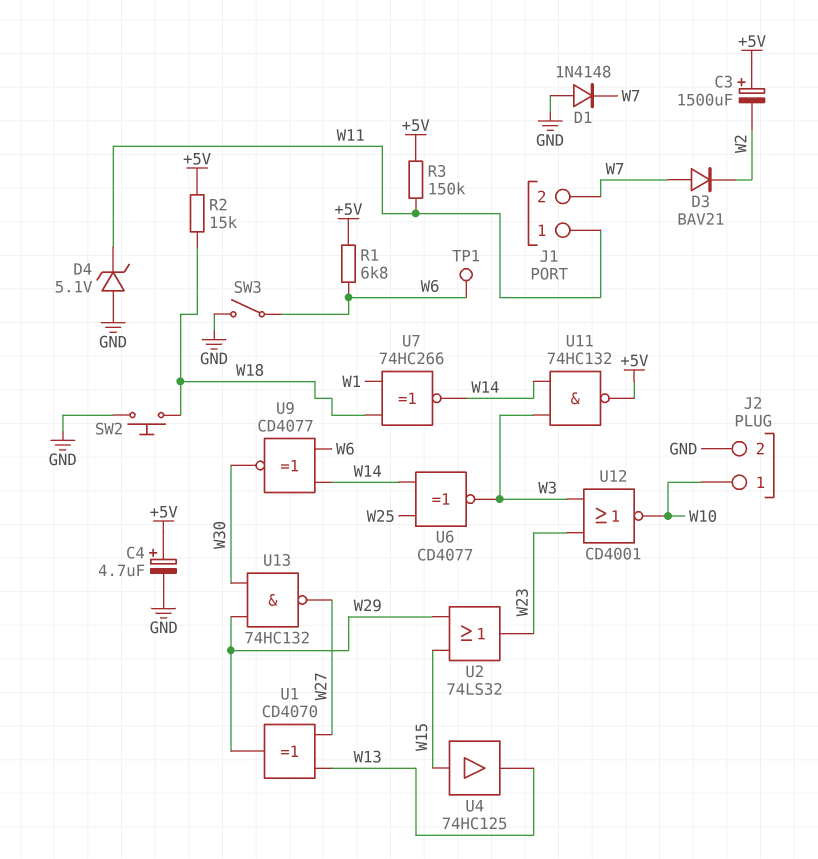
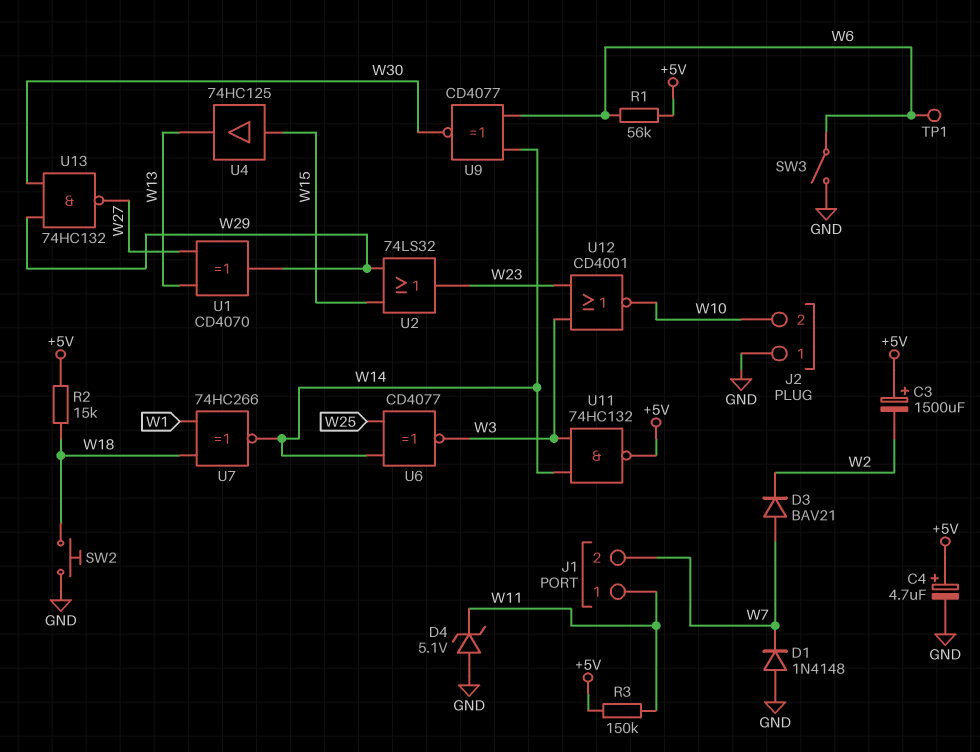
J2 pin 1: W10 -> GND
J2 pin 2: GND -> W10
R1: 6.8k (+5V, W6) -> 56k (+5V, W6)

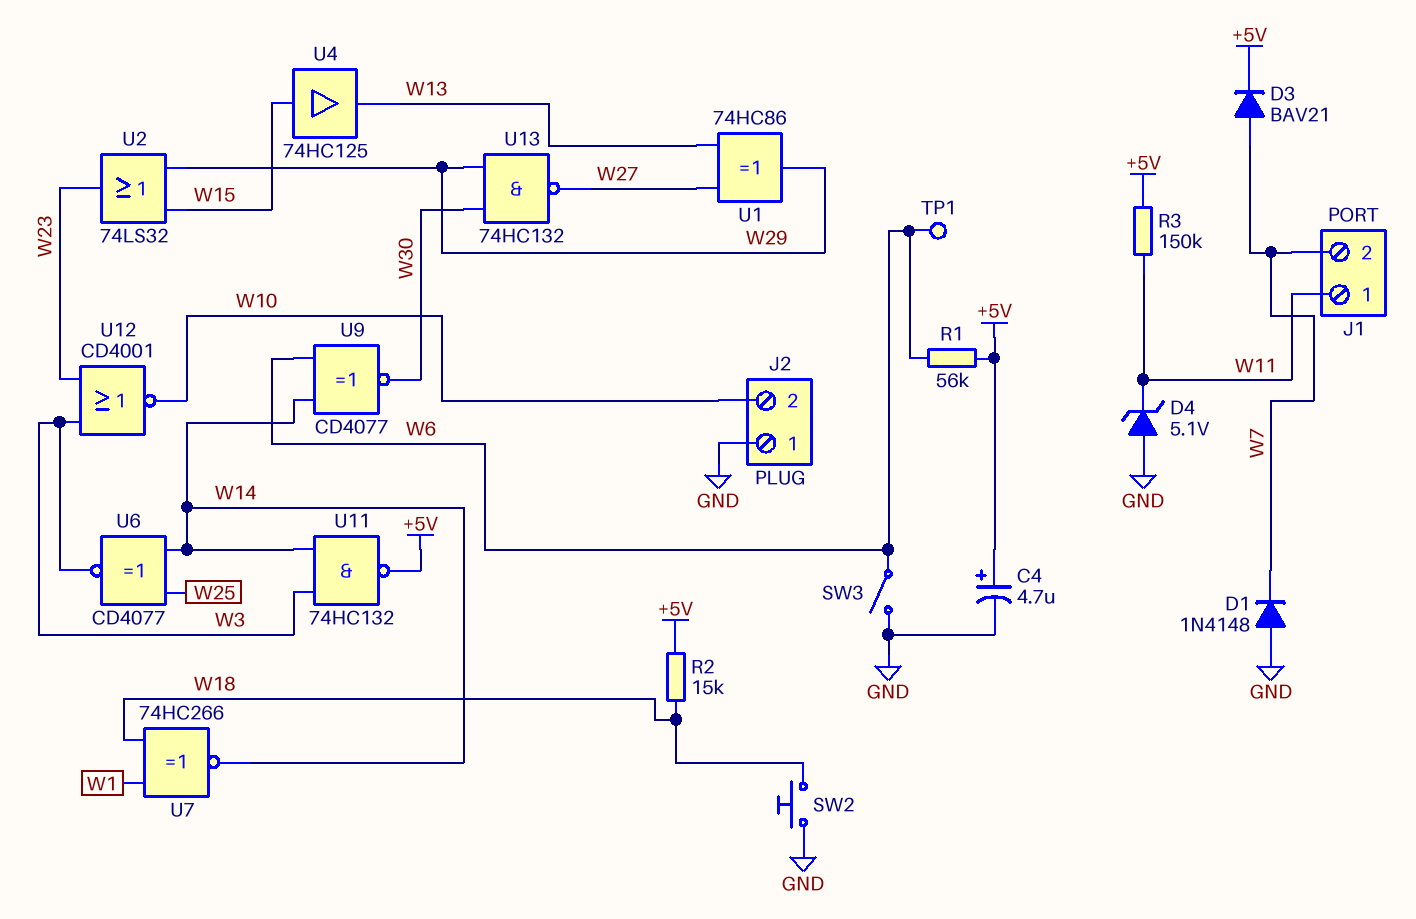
C3: 1500uF (plus +5V, minus W2) -> none
D3: diode BAV21 (A W7, K W2) -> diode BAV21 (A W7, K +5V)
U1: XOR CD4070 (in W13, in W27, out W29) -> XOR 74HC86 (in W13, in W27, out W29)

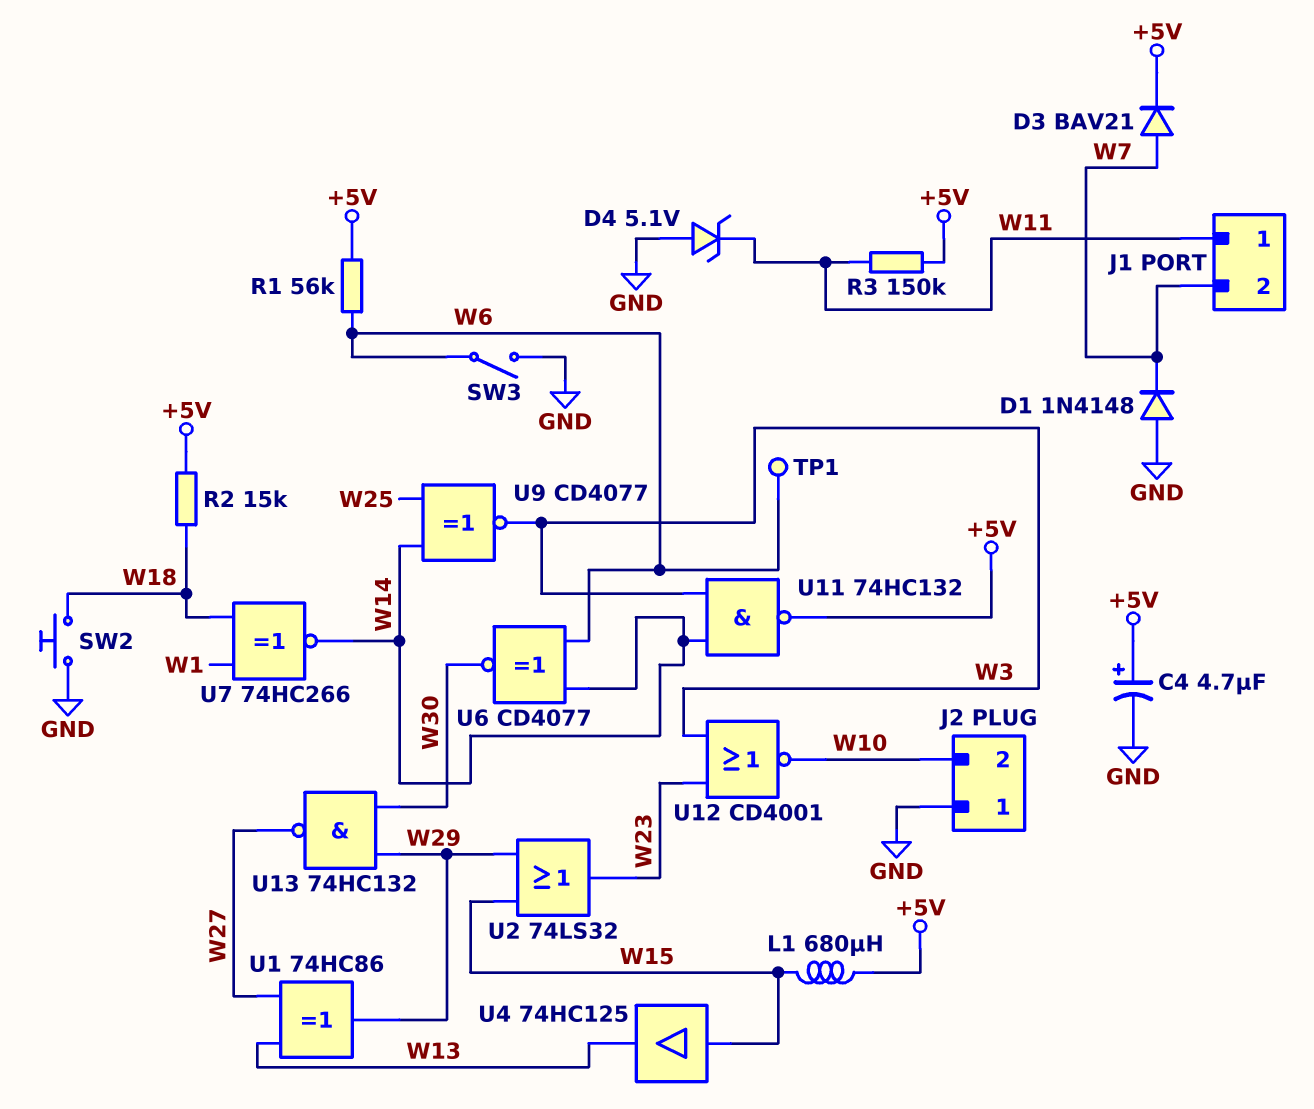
L1: none -> 680uH (+5V, W15)
U6: XNOR CD4077 (in W14, in W25, out W3) -> XNOR CD4077 (in W6, in W14, out W30)
U9: XNOR CD4077 (in W6, in W14, out W30) -> XNOR CD4077 (in W14, in W25, out W3)

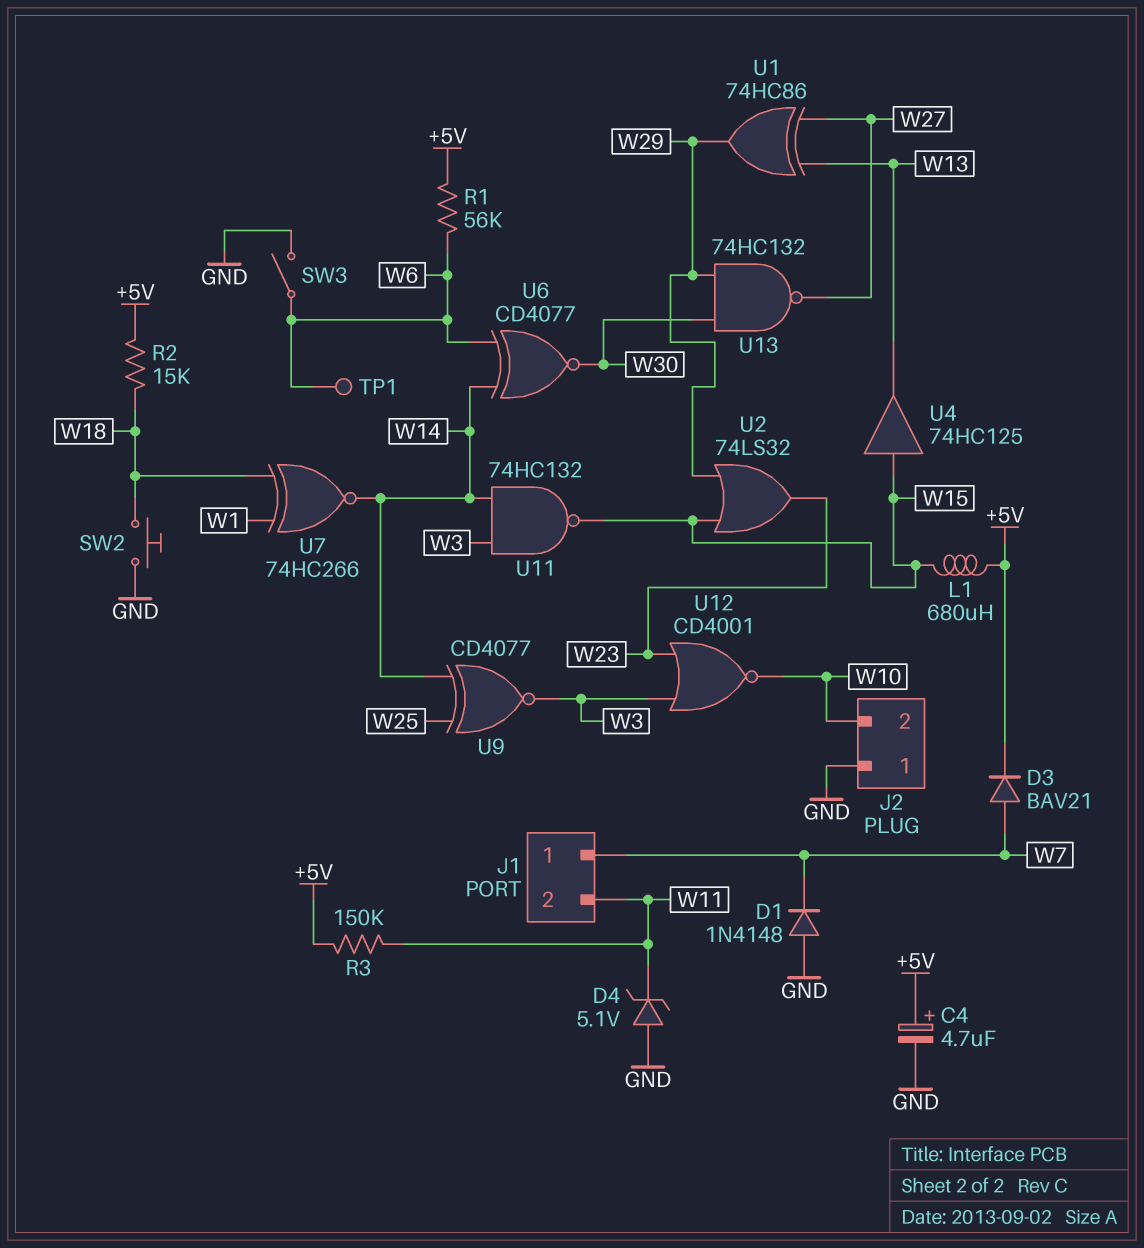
J1 pin 1: W11 -> W7
J1 pin 2: W7 -> W11
U11: NAND 74HC132 (in W3, in W14, out +5V) -> NAND 74HC132 (in W3, in W14, out W15)

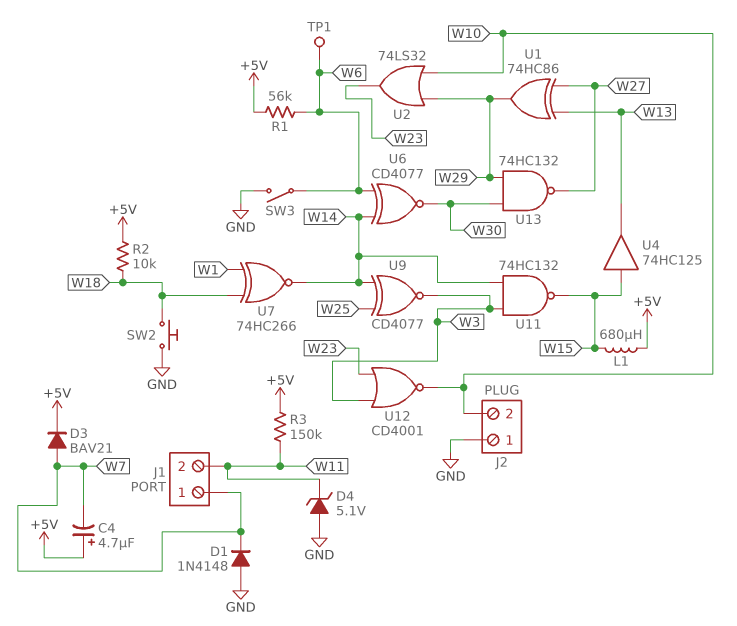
C4: 4.7uF (plus +5V, minus GND) -> 4.7uF (plus +5V, minus W7)
R2: 15k (+5V, W18) -> 10k (+5V, W18)
U2: OR 74LS32 (in W15, in W29, out W23) -> OR 74LS32 (in W10, in W29, out W23)

